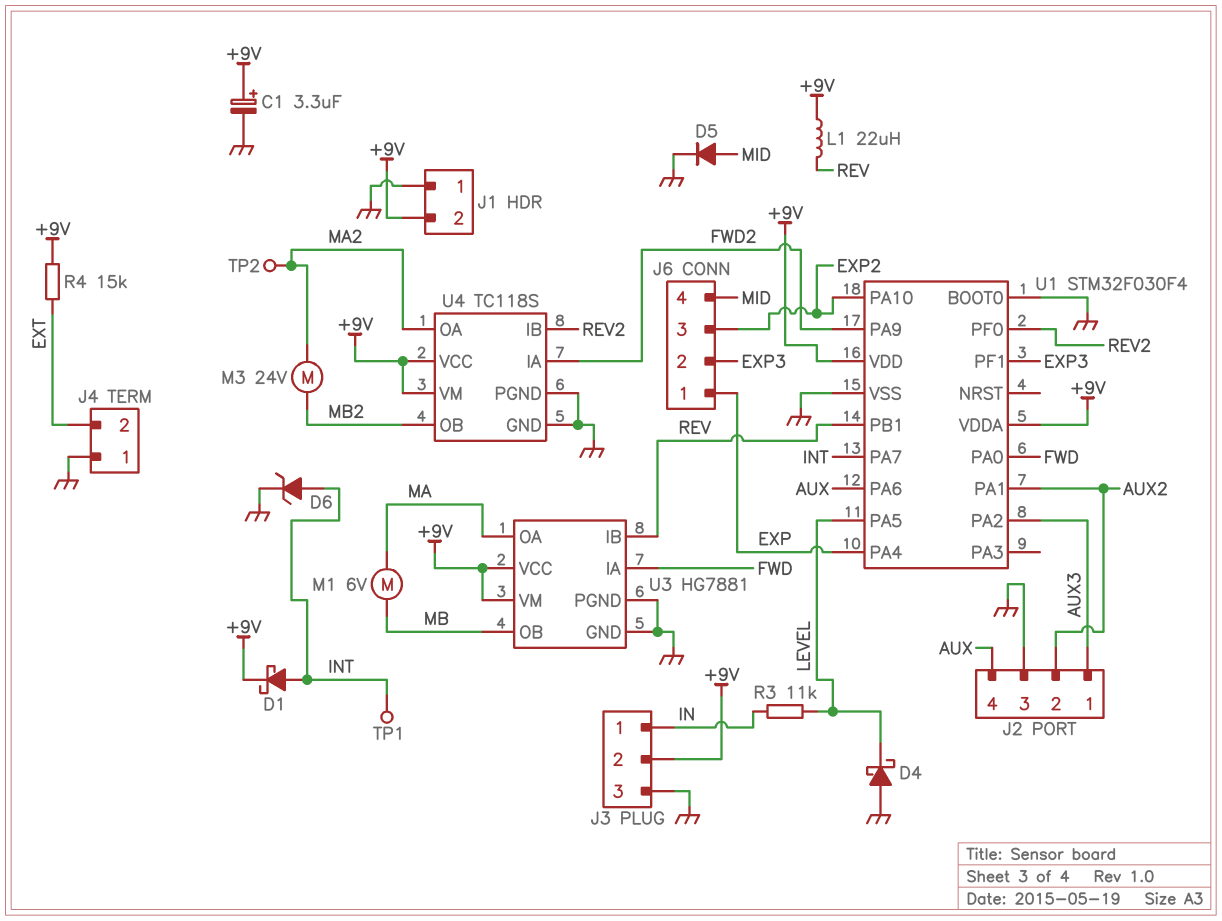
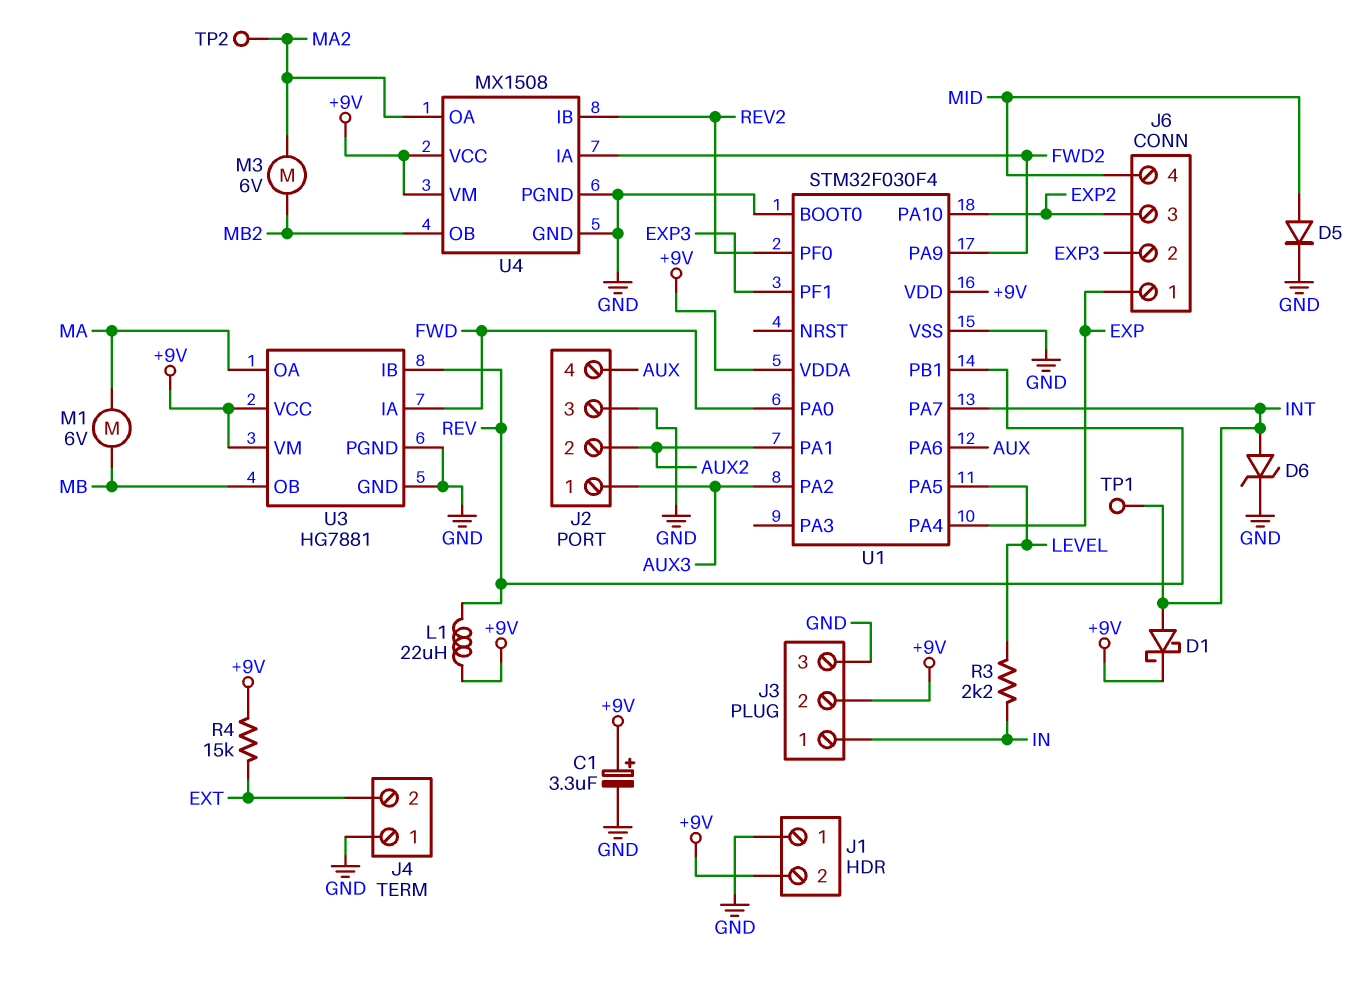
D4: schottky (A GND, K LEVEL) -> none
M3: motor 24V (MA2, MB2) -> motor 6V (MA2, MB2)
R3: 11k (IN, LEVEL) -> 2.2k (IN, LEVEL)
U4: TC118S -> MX1508

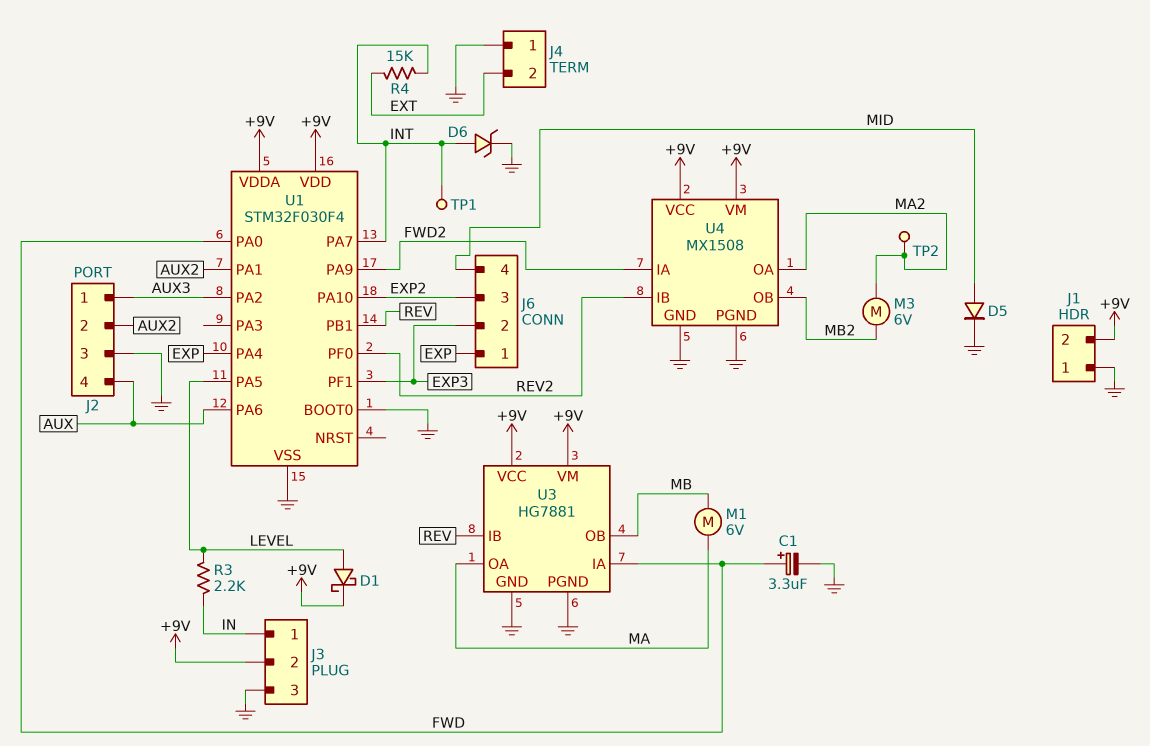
C1: 3.3uF (plus +9V, minus GND) -> 3.3uF (plus FWD, minus GND)
D1: schottky (A INT, K +9V) -> schottky (A LEVEL, K +9V)
L1: 22uH (+9V, REV) -> none
R4: 15k (+9V, EXT) -> 15k (EXT, INT)

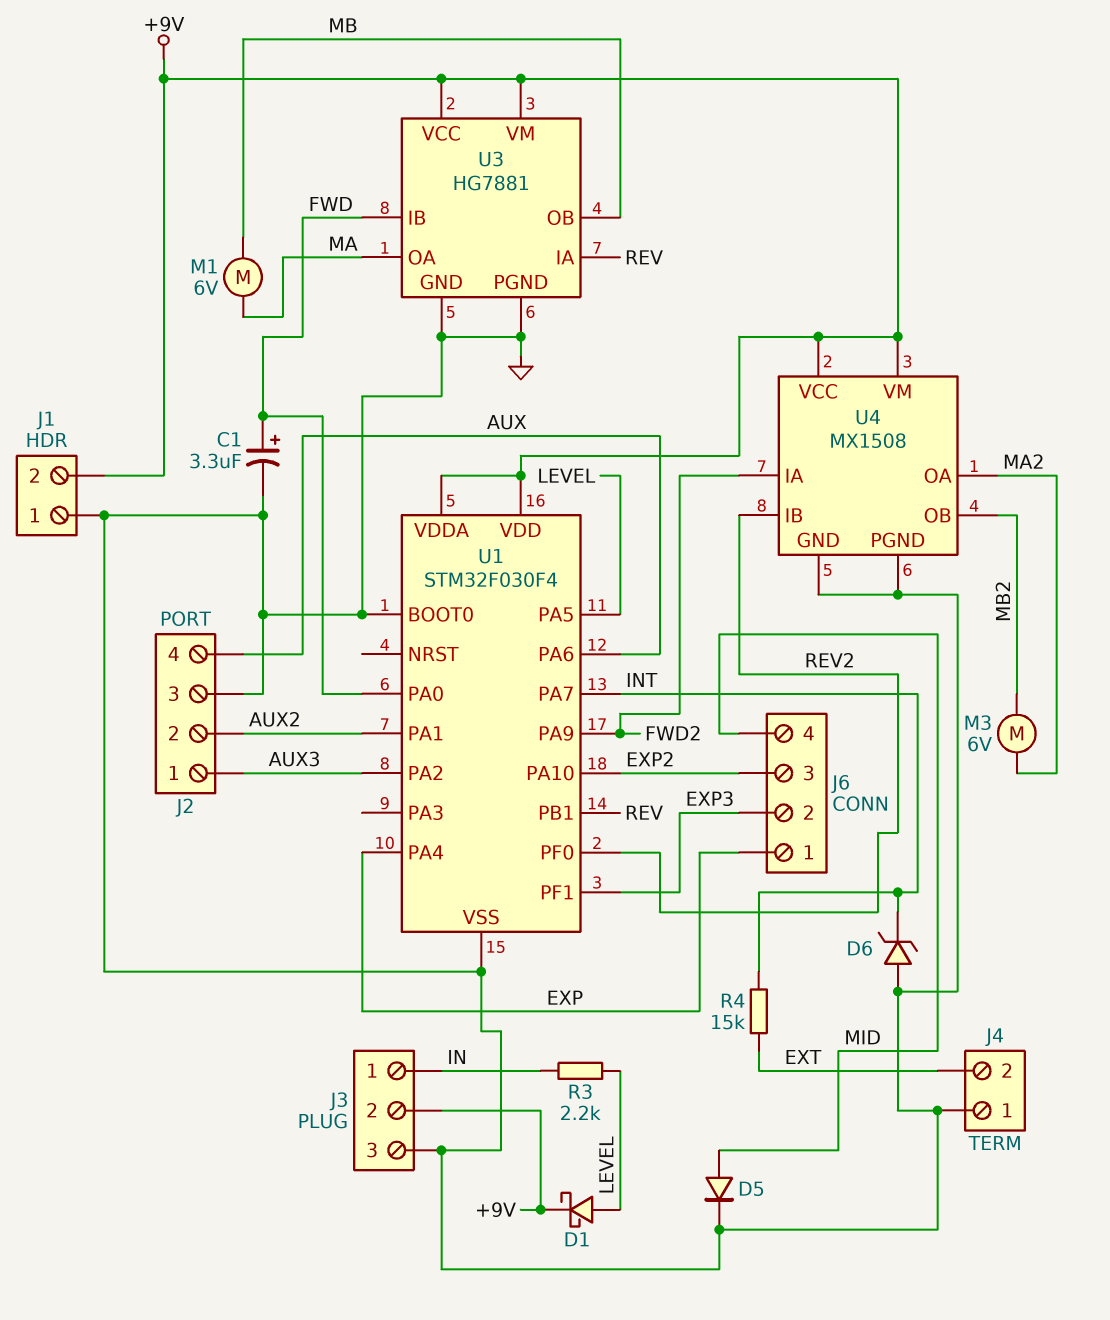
D6: zener (A INT, K GND) -> zener (A GND, K INT)
TP1: test point (INT) -> none
TP2: test point (MA2) -> none
U3 pin IA: FWD -> REV
U3 pin IB: REV -> FWD

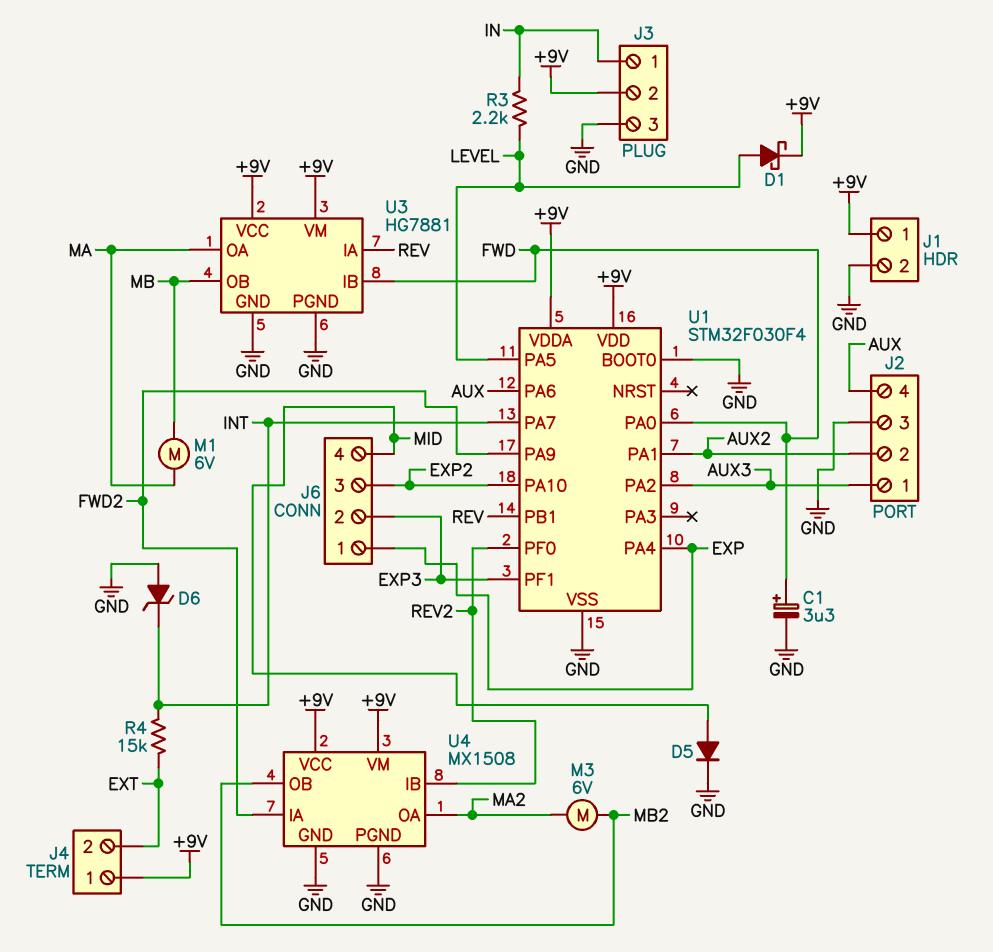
J1 pin 1: GND -> +9V
J1 pin 2: +9V -> GND
J4 pin 1: GND -> +9V

